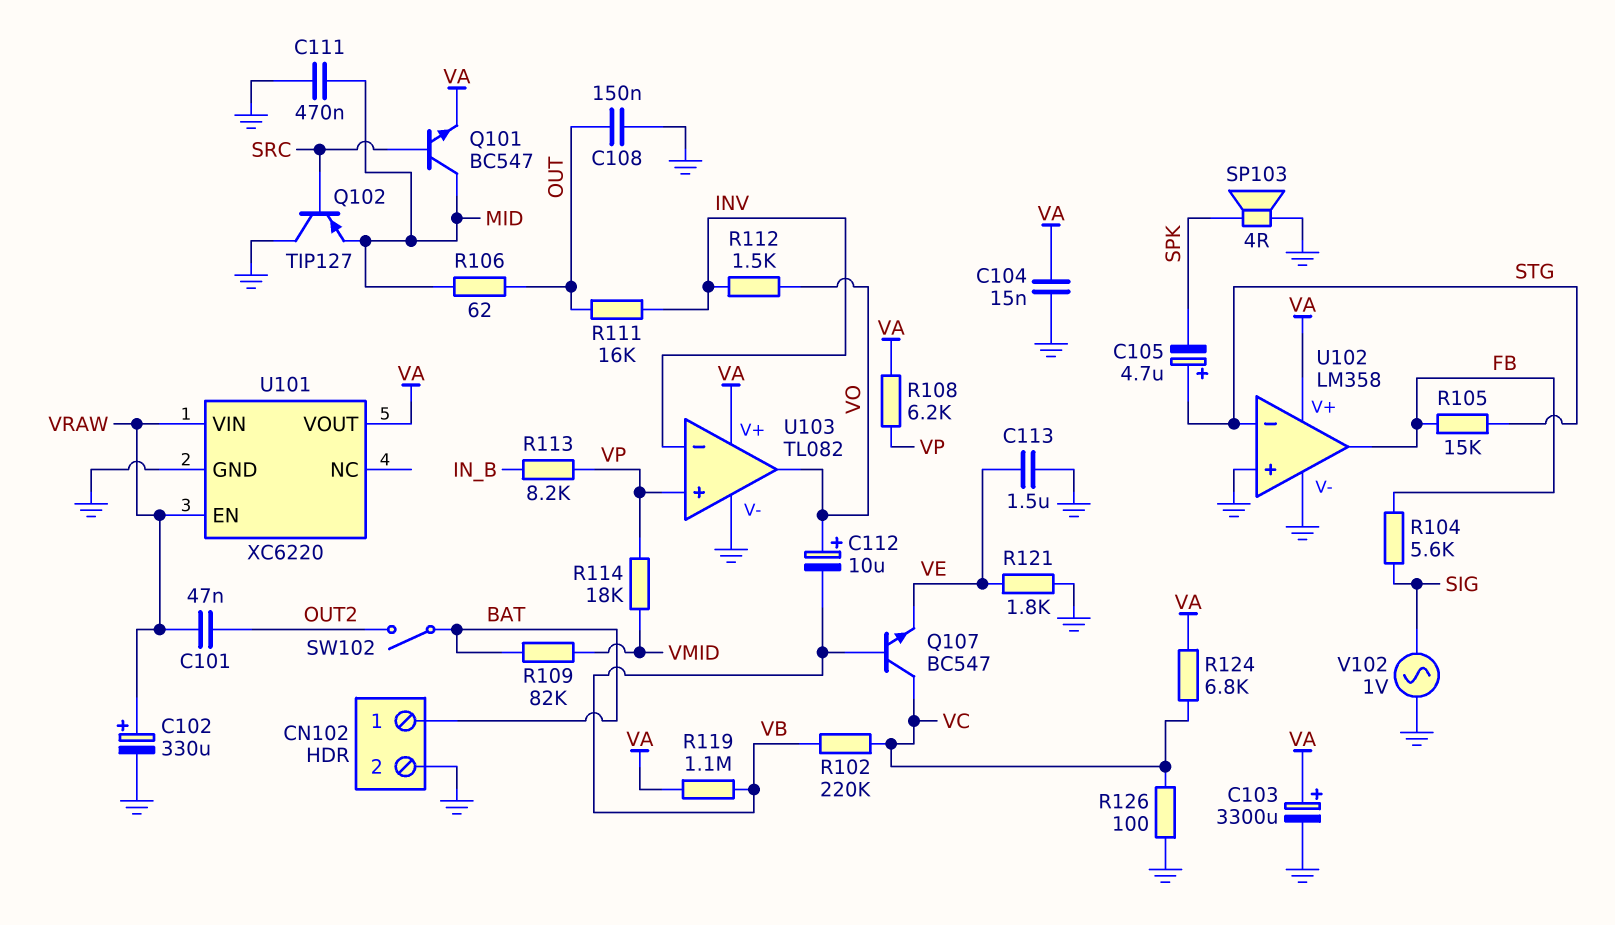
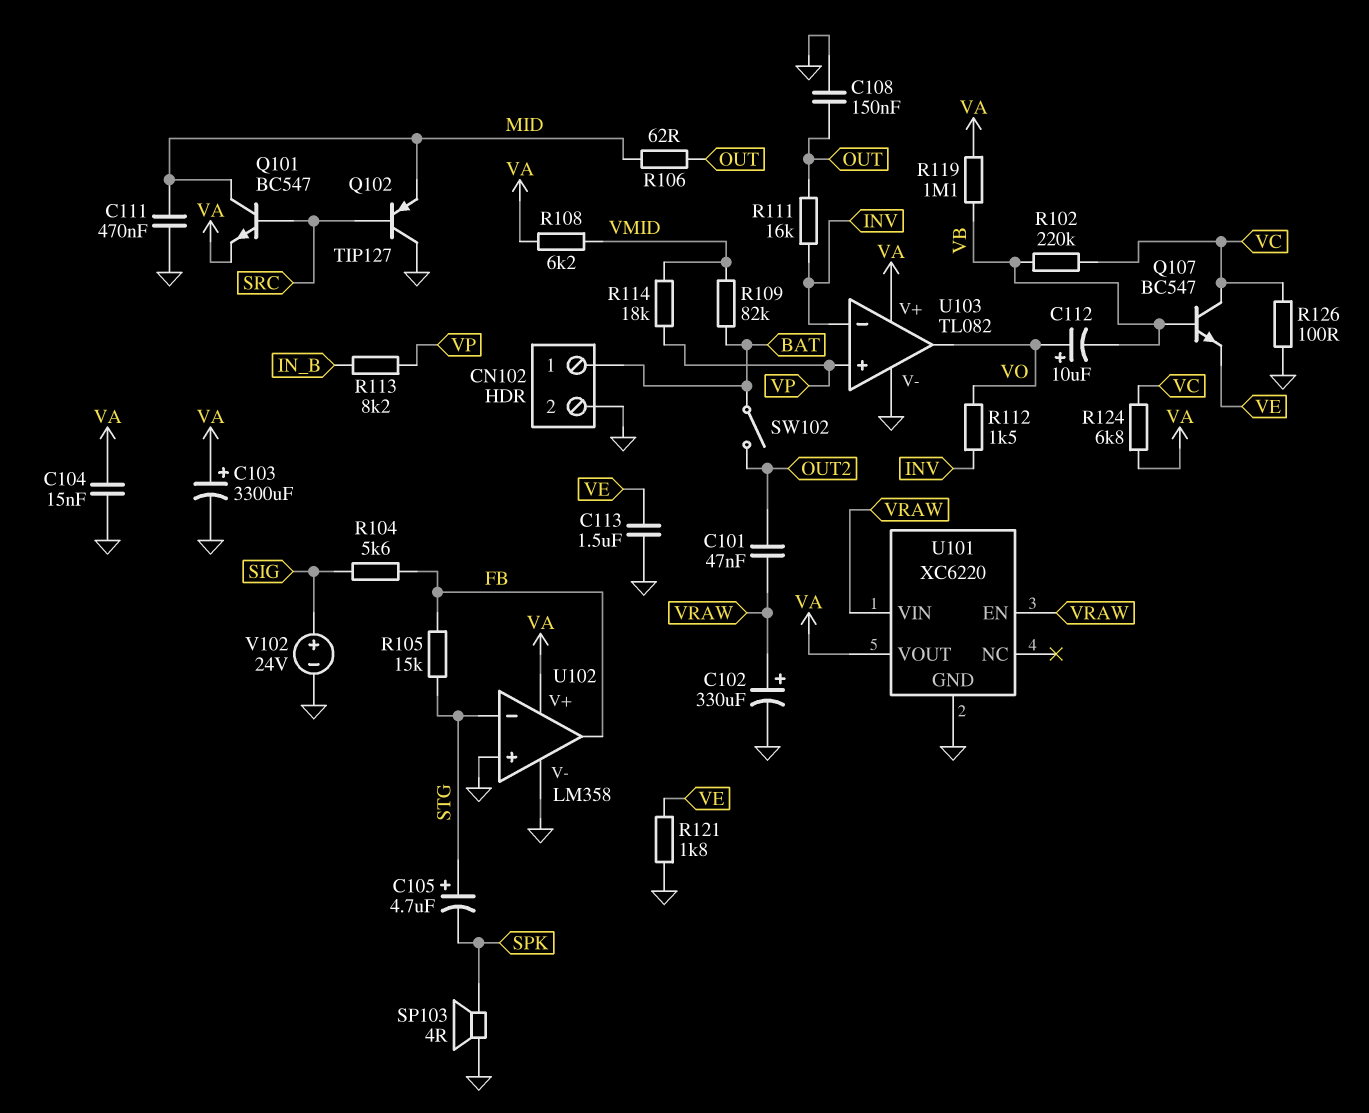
R108: 6.2k (VA, VP) -> 6.2k (VA, VMID)
V102: AC 1V (GND, SIG) -> 24V (plus SIG, minus GND)

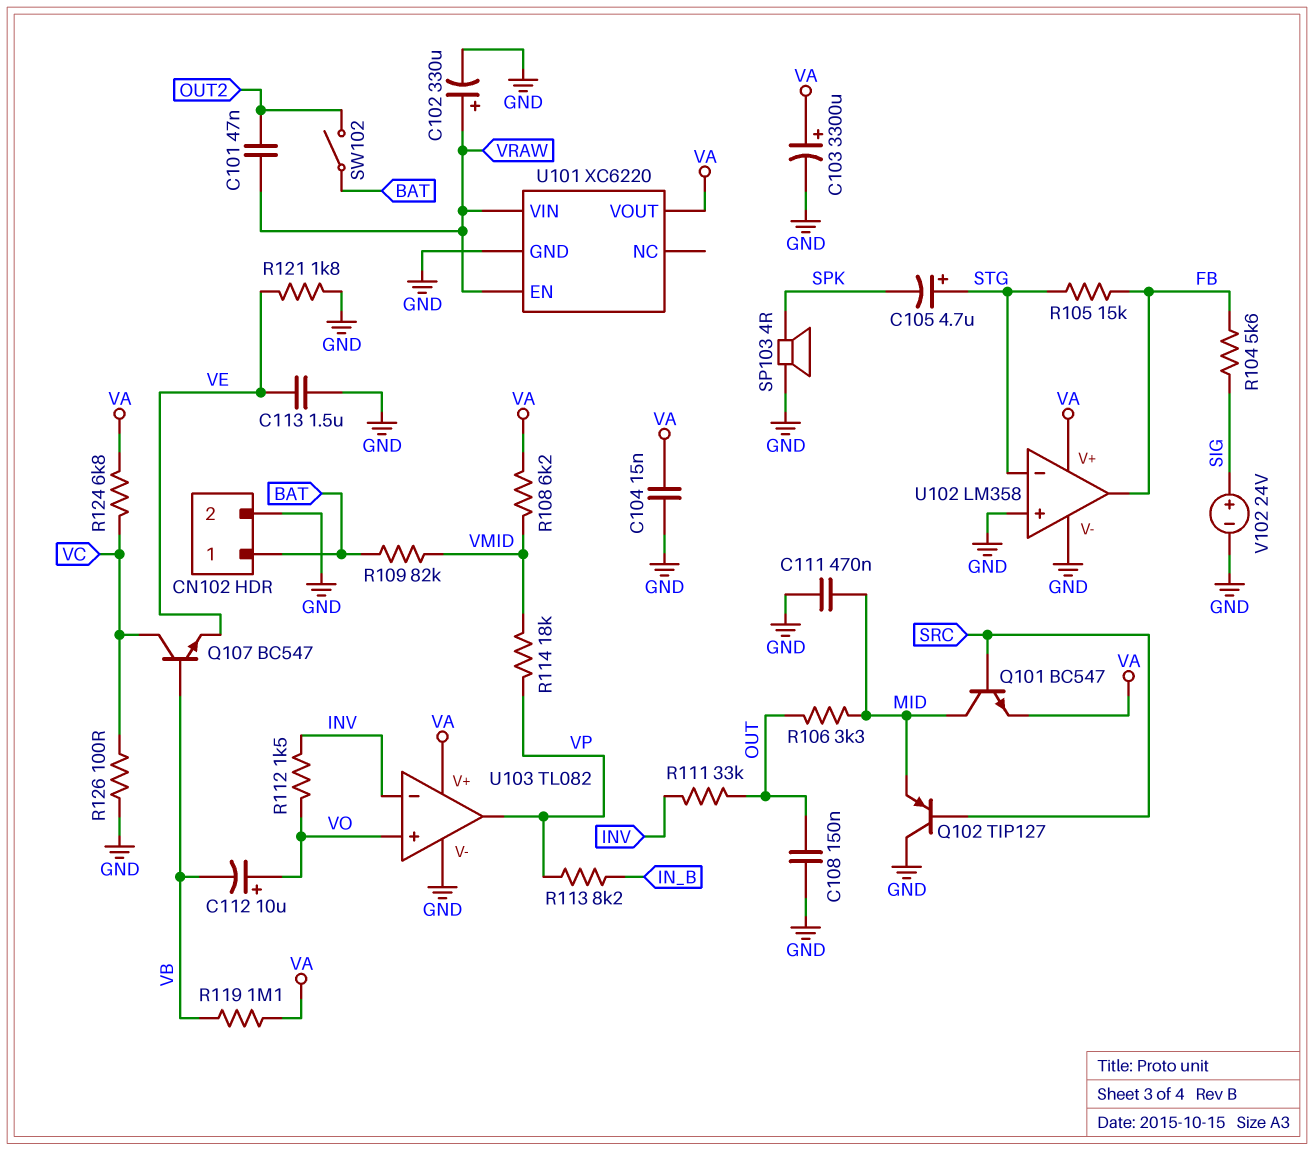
R102: 220k (VB, VC) -> none
R106: 62 (MID, OUT) -> 3.3k (MID, OUT)
R111: 16k (INV, OUT) -> 33k (INV, OUT)
U103 pin in+: VP -> VO
U103 pin out: VO -> VP

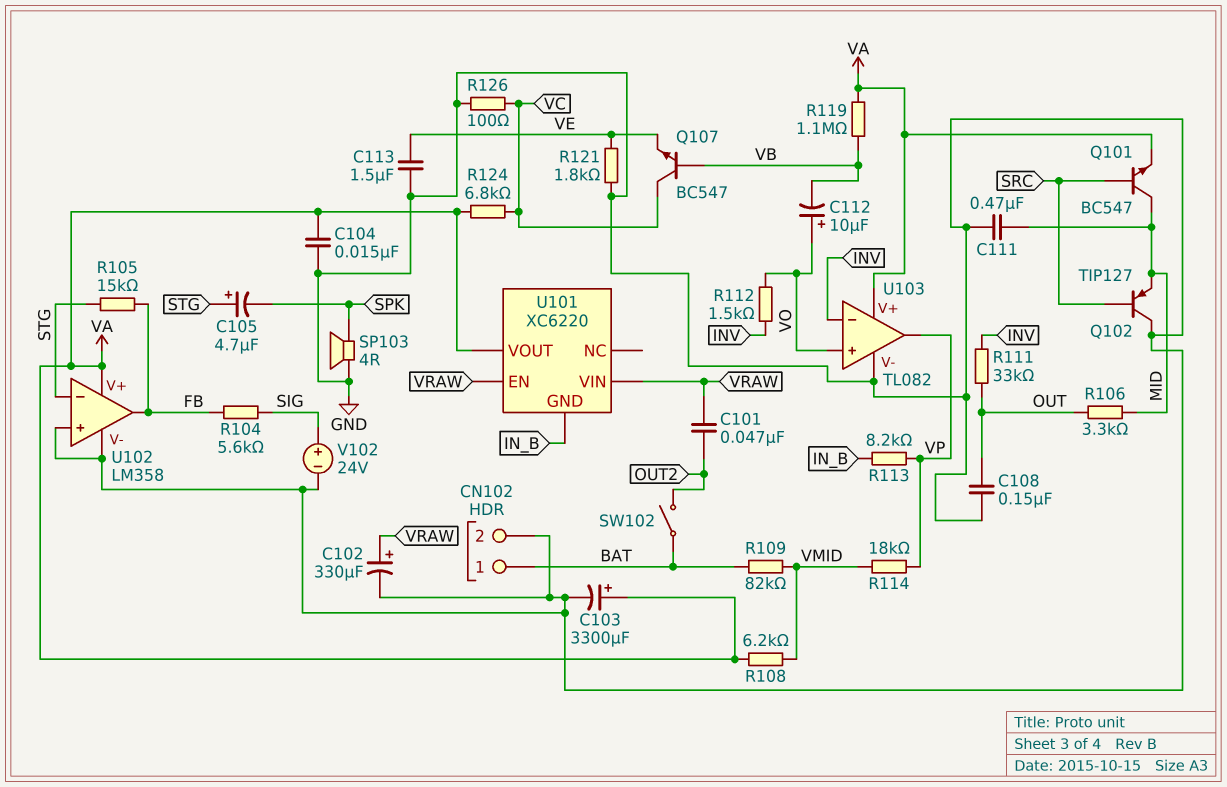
U101 pin GND: GND -> IN_B

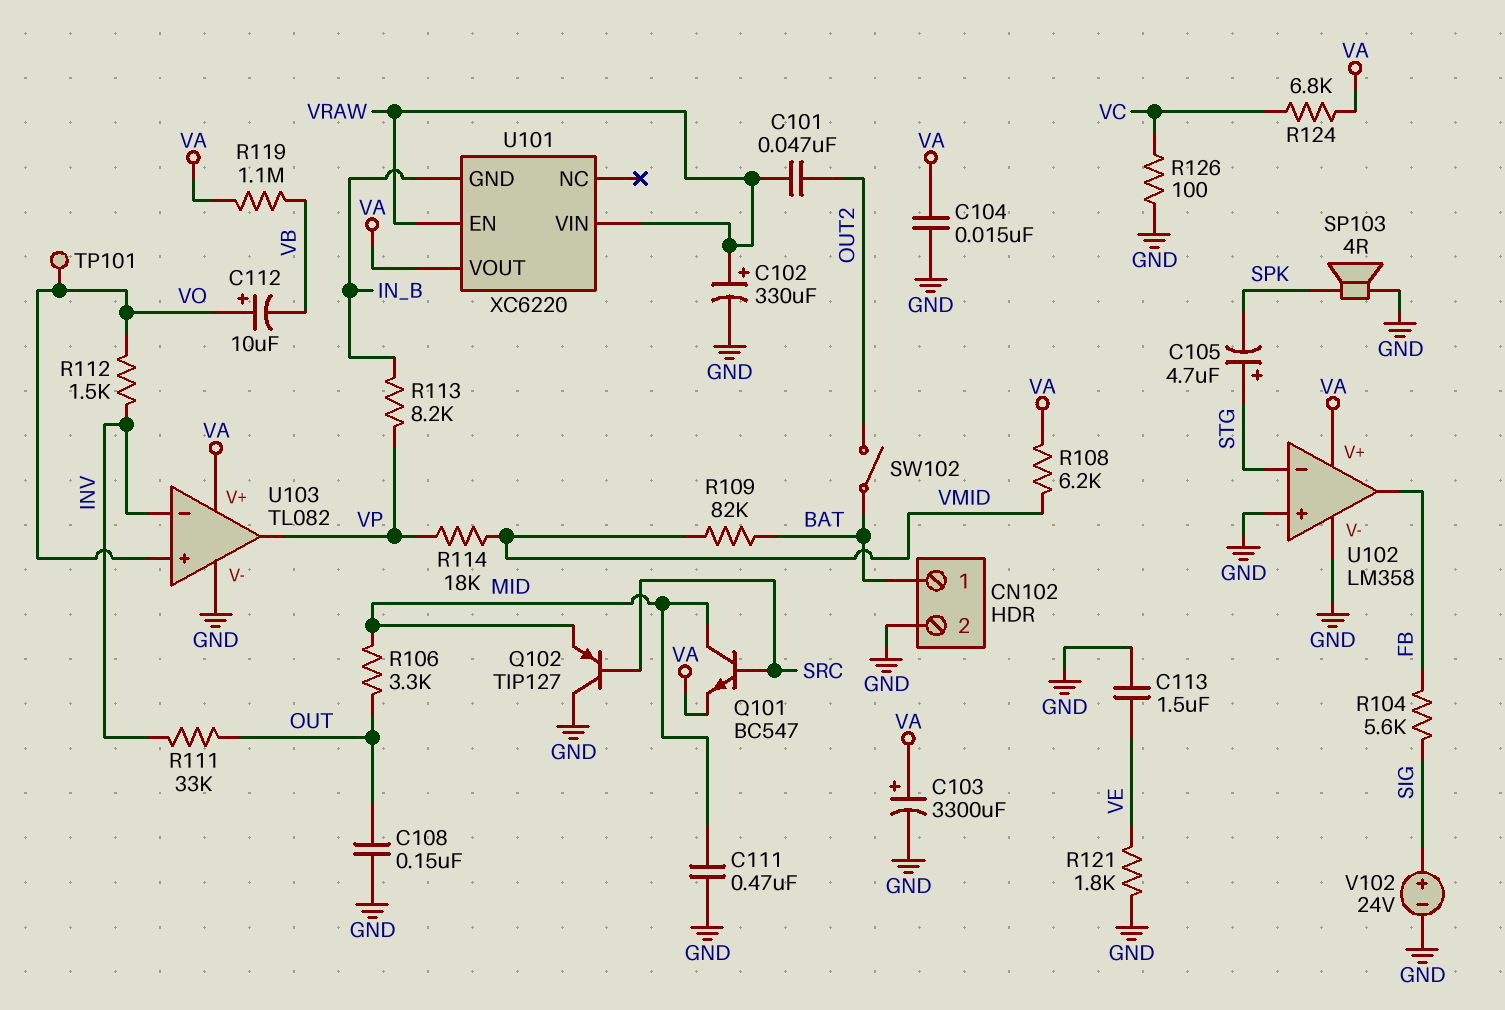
Q107: NPN BC547 (B VB, C VC, E VE) -> none
R105: 15k (FB, STG) -> none
TP101: none -> test point (VO)

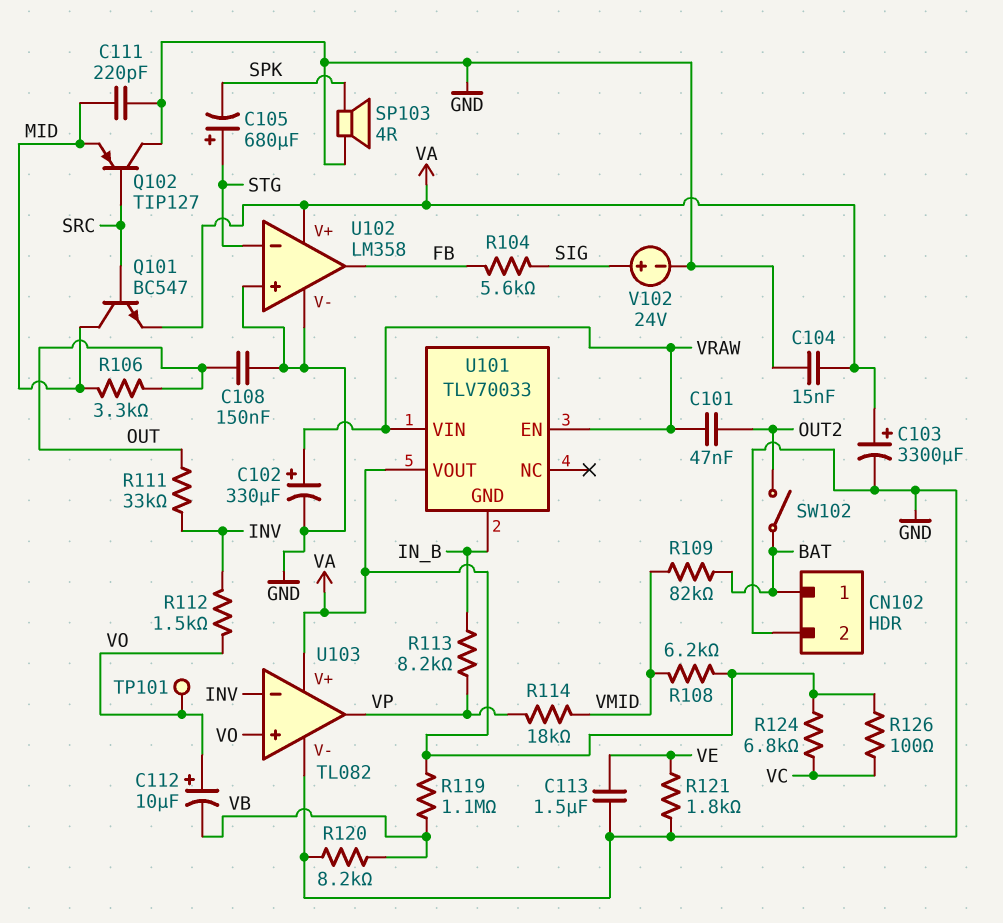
C105: 4.7uF (plus STG, minus SPK) -> 680uF (plus STG, minus SPK)
C111: 470nF (GND, MID) -> 220pF (GND, MID)
R120: none -> 8.2k (GND, VB)
R126: 100 (GND, VC) -> 100 (VA, VC)
U101: XC6220 -> TLV70033

